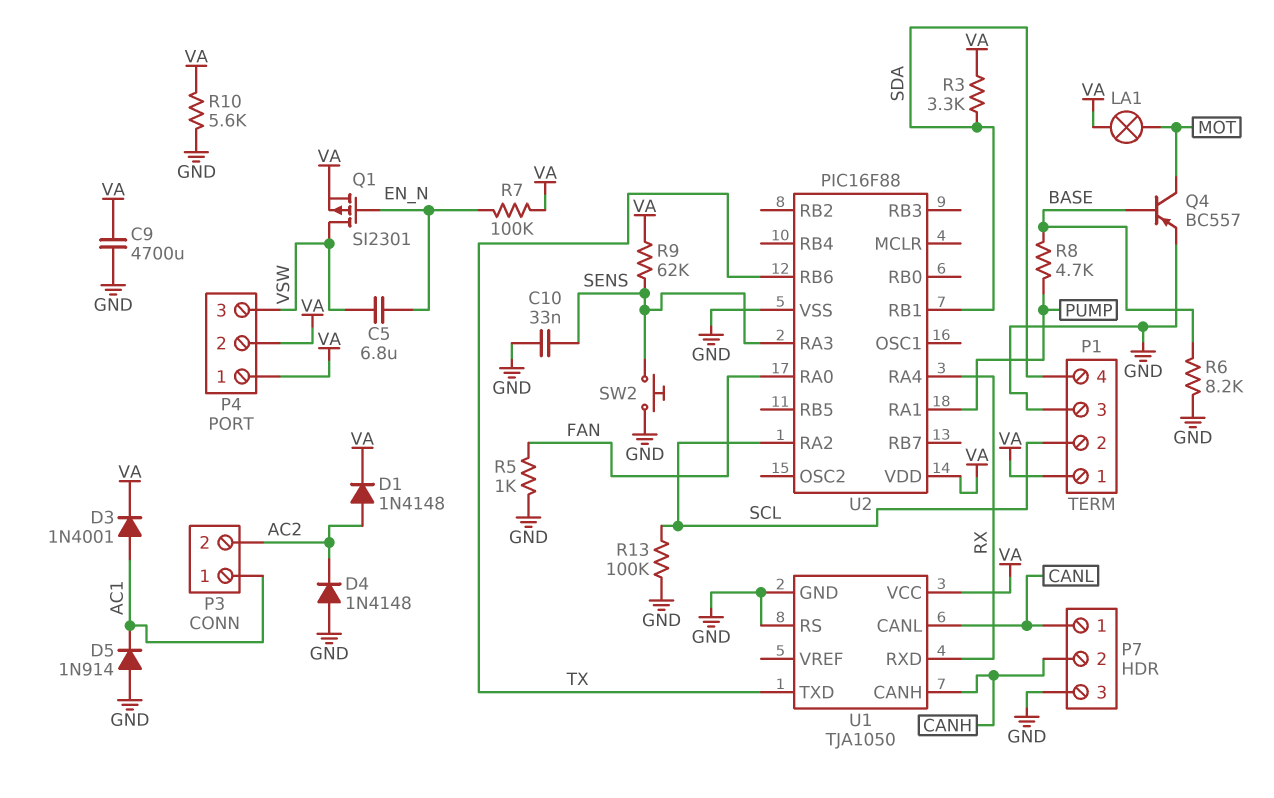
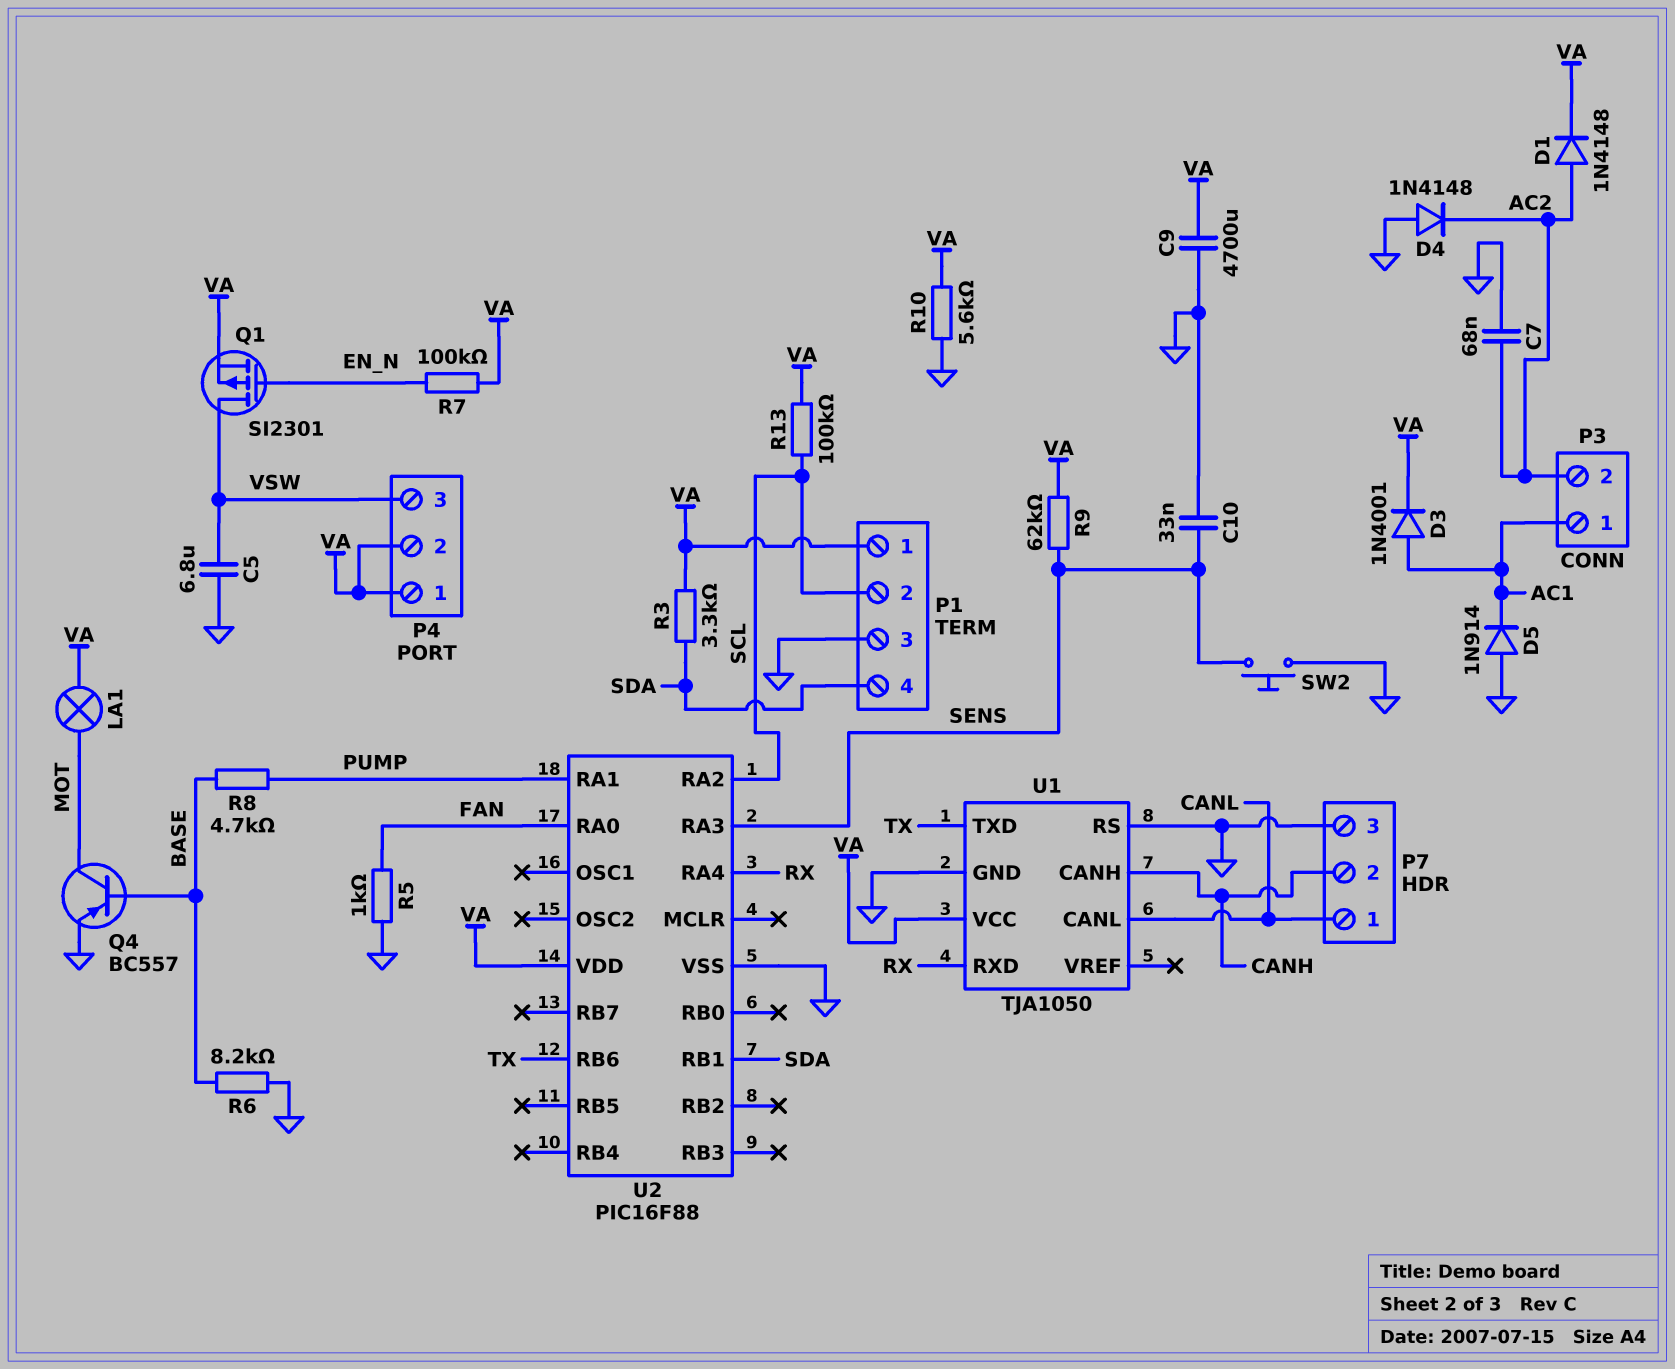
C5: 6.8uF (EN_N, VSW) -> 6.8uF (GND, VSW)
C7: none -> 68nF (AC2, GND)
R13: 100k (GND, SCL) -> 100k (SCL, VA)

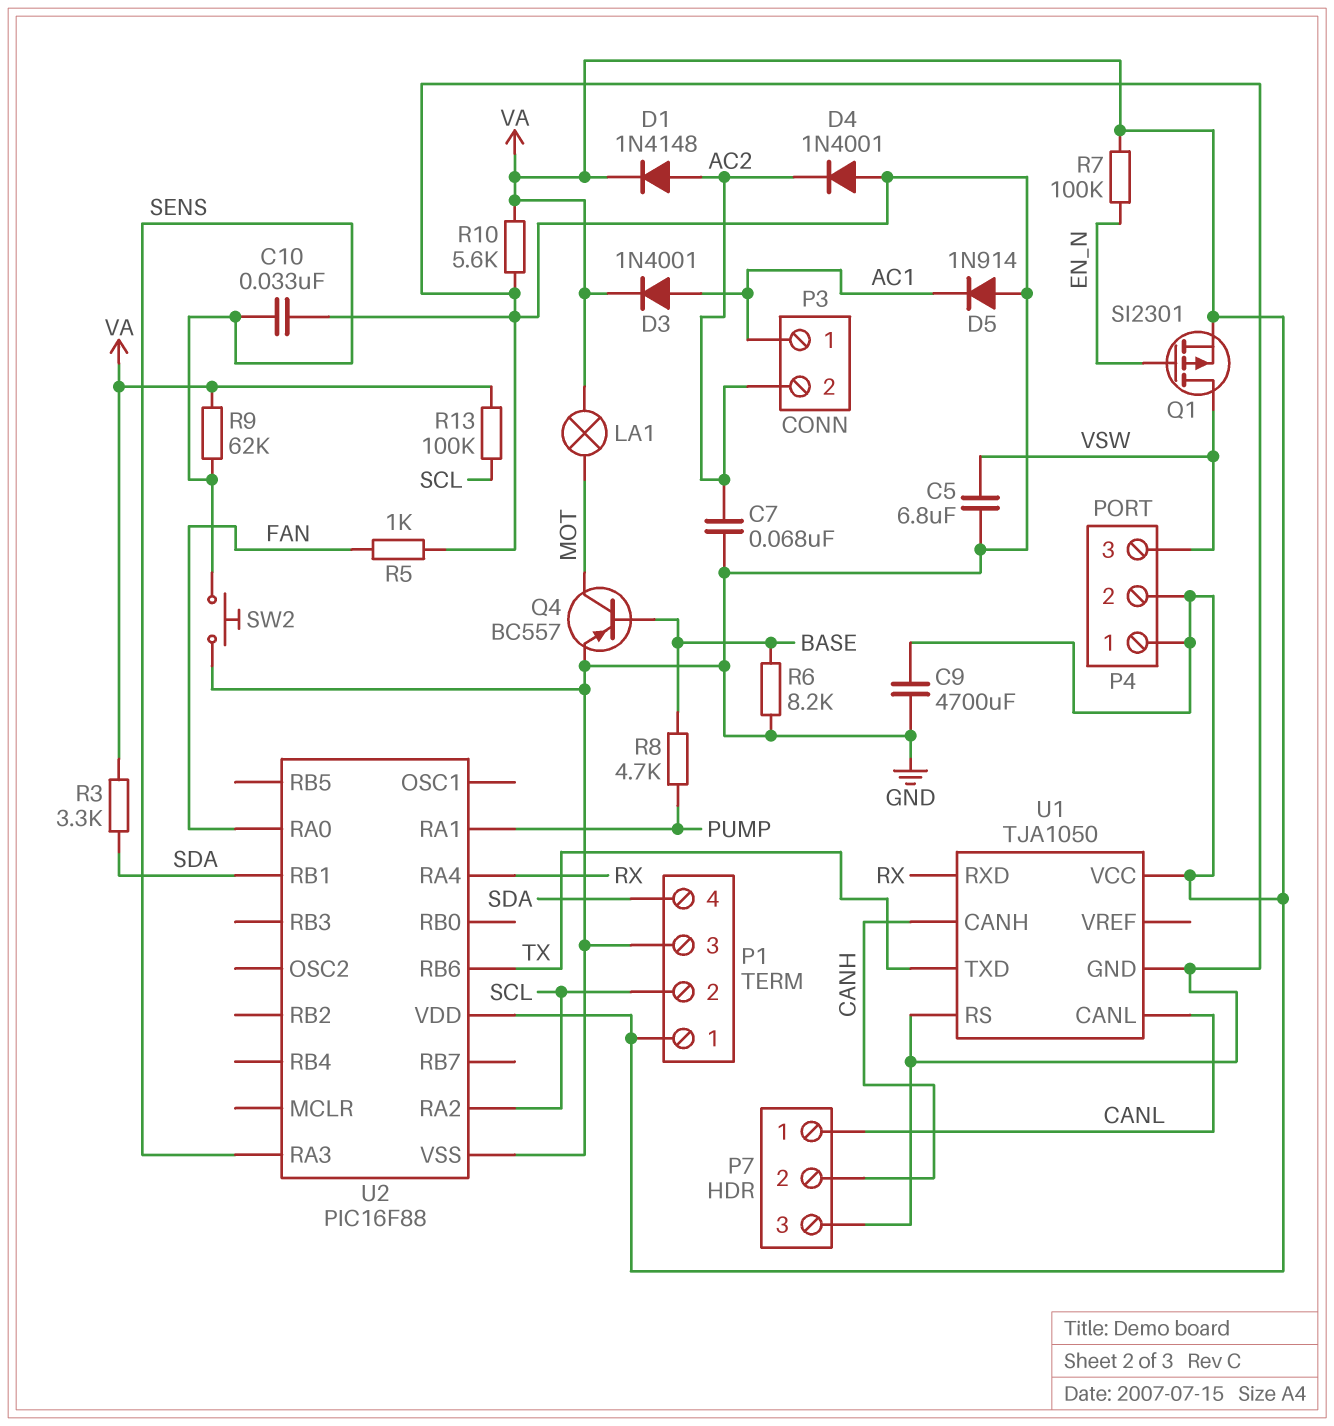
D4: diode 1N4148 (A GND, K AC2) -> diode 1N4001 (A GND, K AC2)

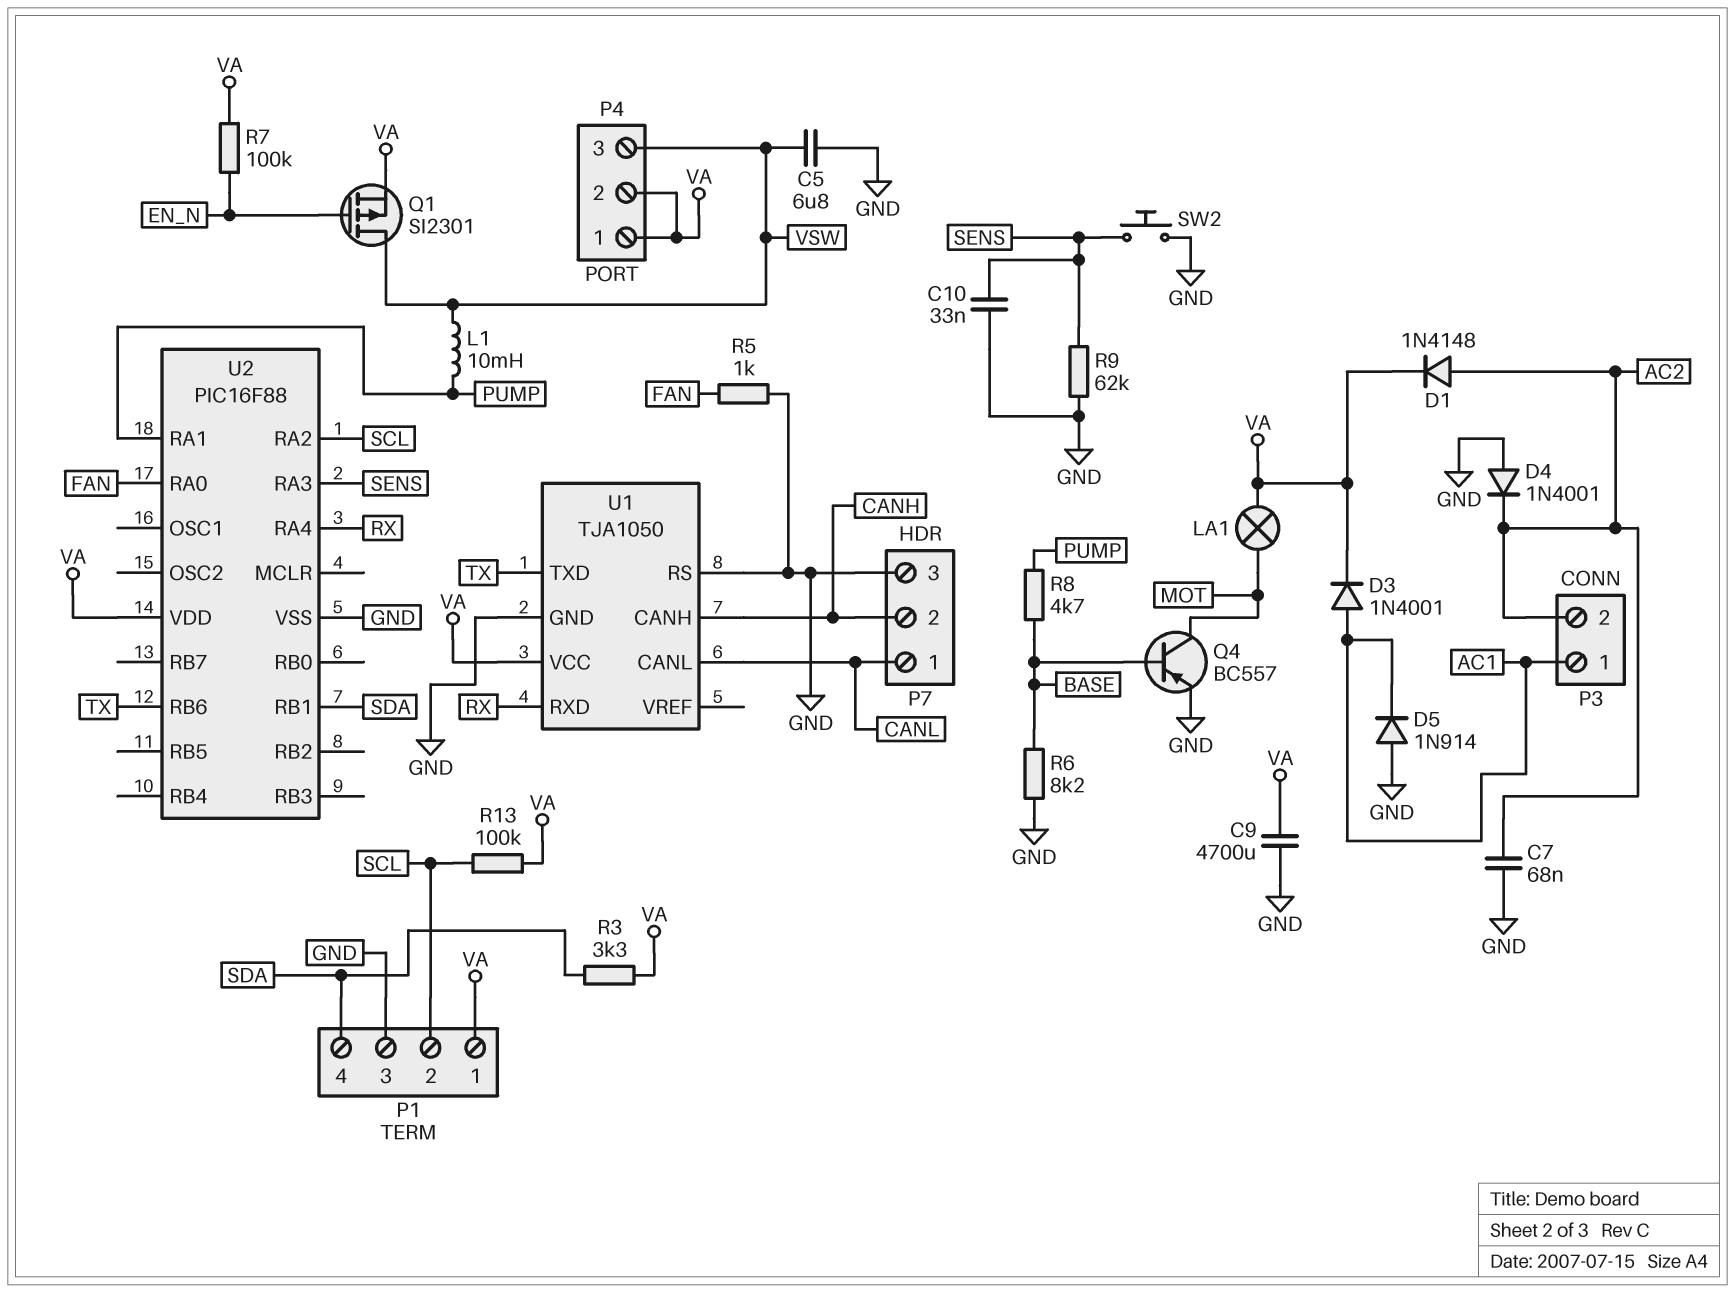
L1: none -> 10mH (PUMP, VSW)
R9: 62k (SENS, VA) -> 62k (GND, SENS)
R10: 5.6k (GND, VA) -> none

